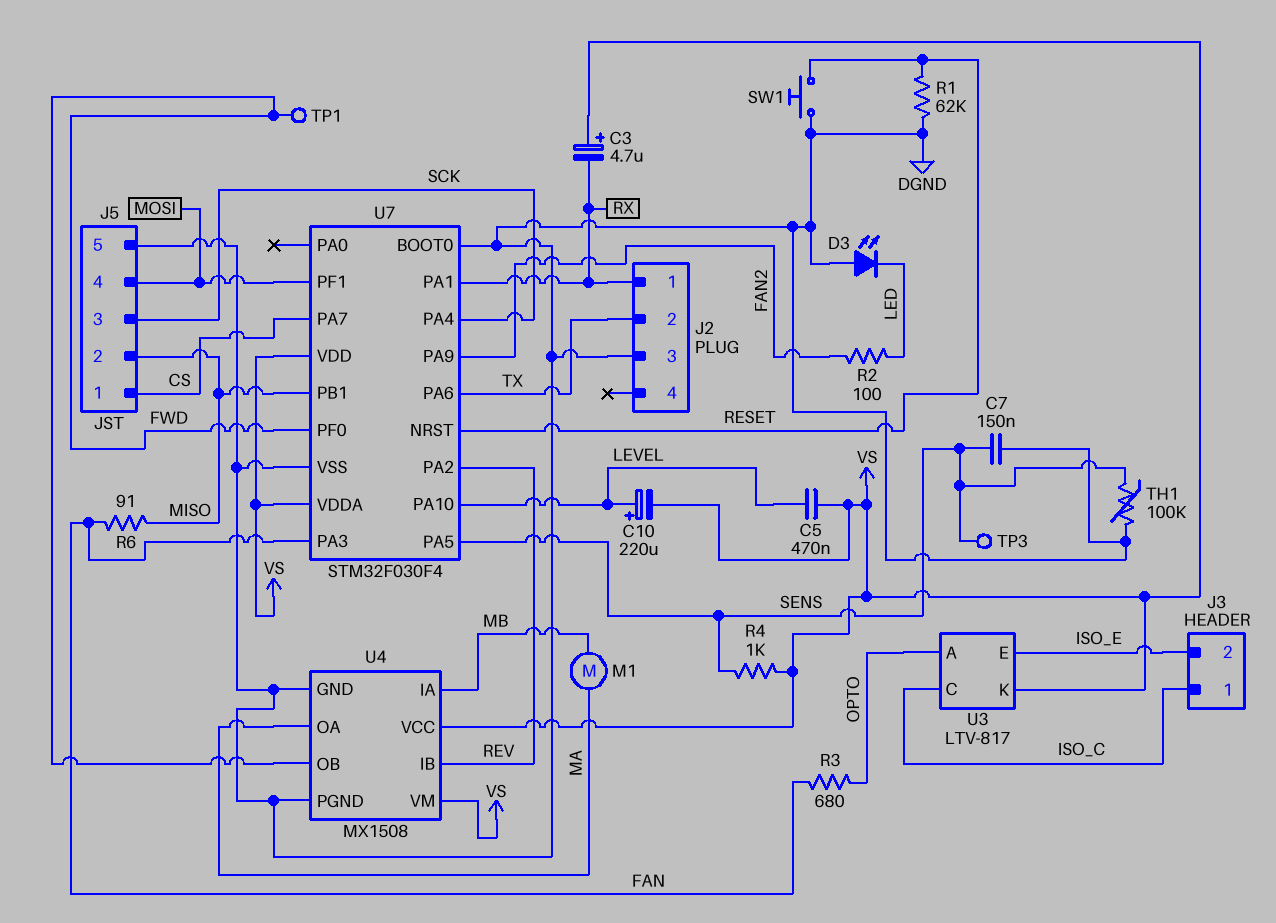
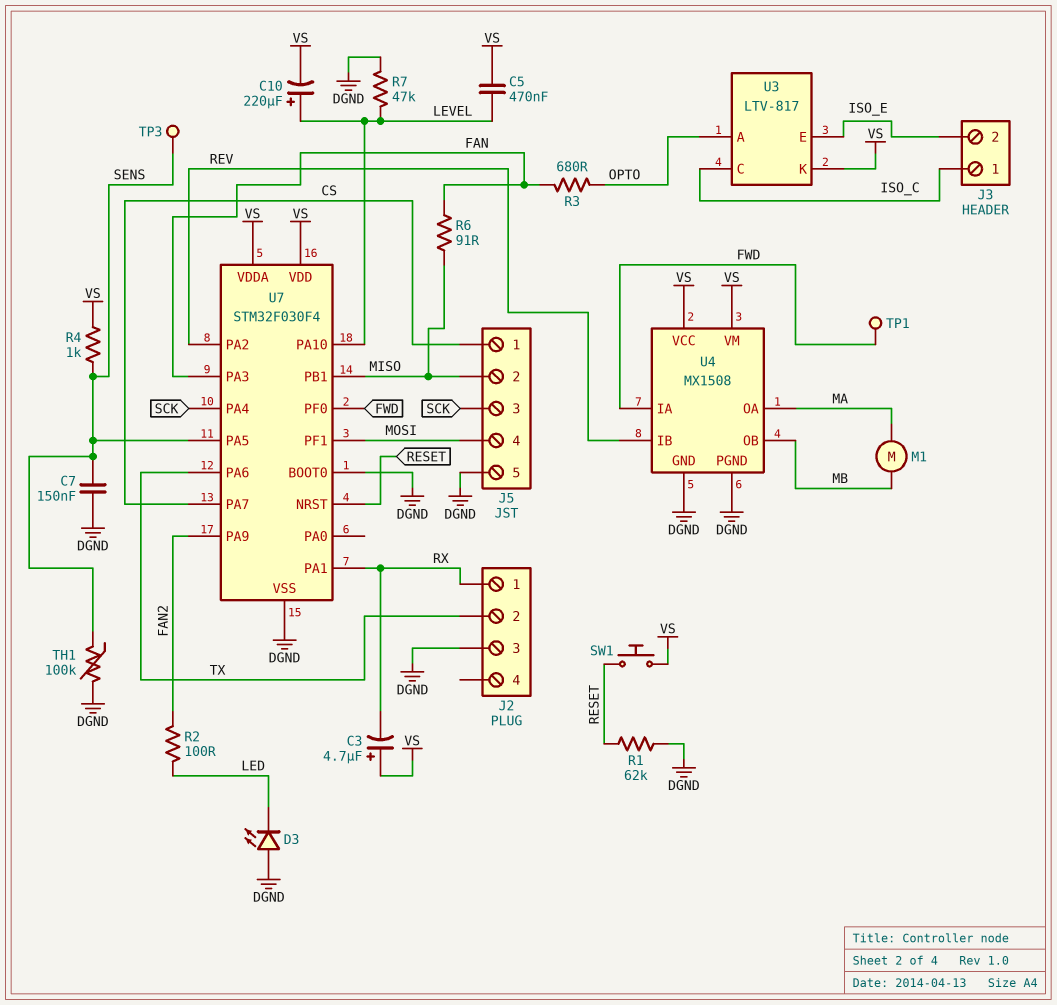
R7: none -> 47k (DGND, LEVEL)
SW1: button (DGND, RESET) -> button (RESET, VS)
U4 pin IA: MB -> FWD
U4 pin OB: FWD -> MB

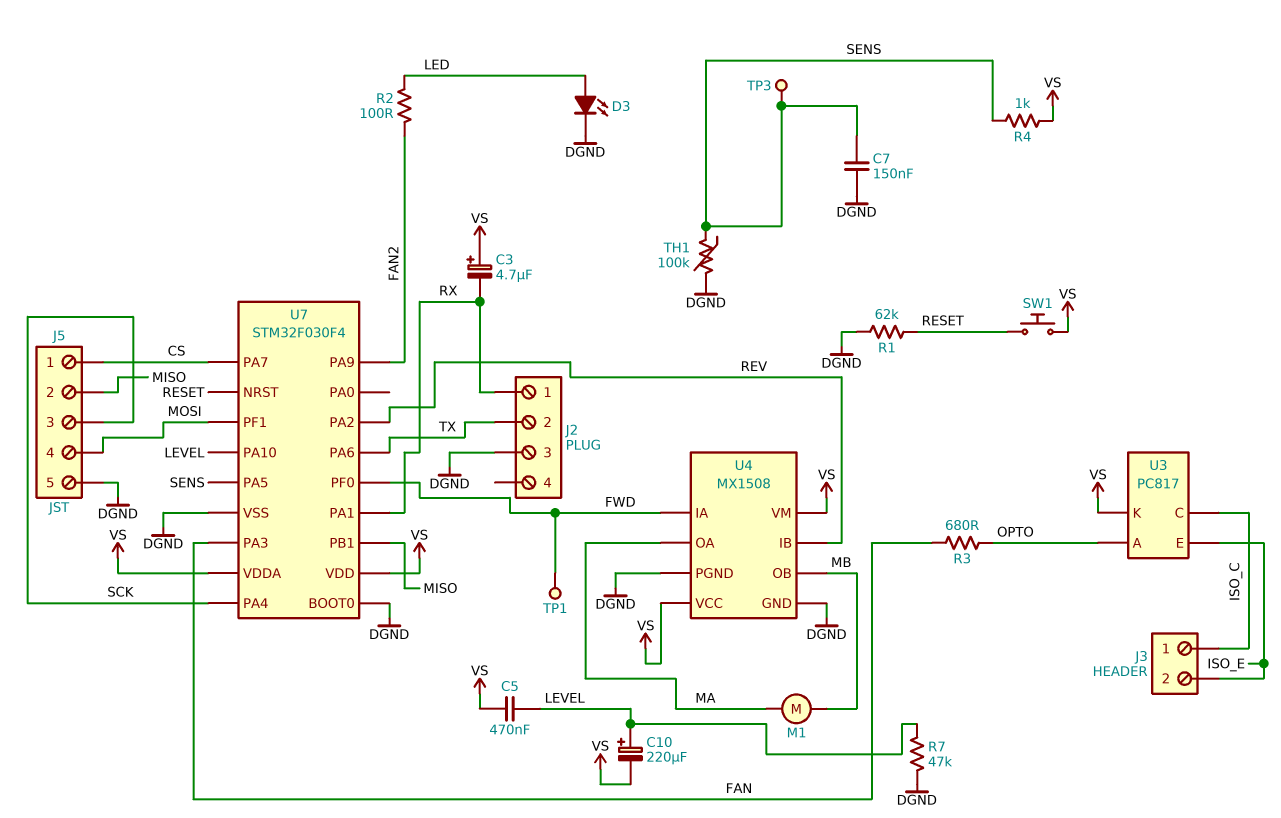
D3: LED (A DGND, K LED) -> LED (A LED, K DGND)
R6: 91 (FAN, MISO) -> none
U3: LTV-817 -> PC817

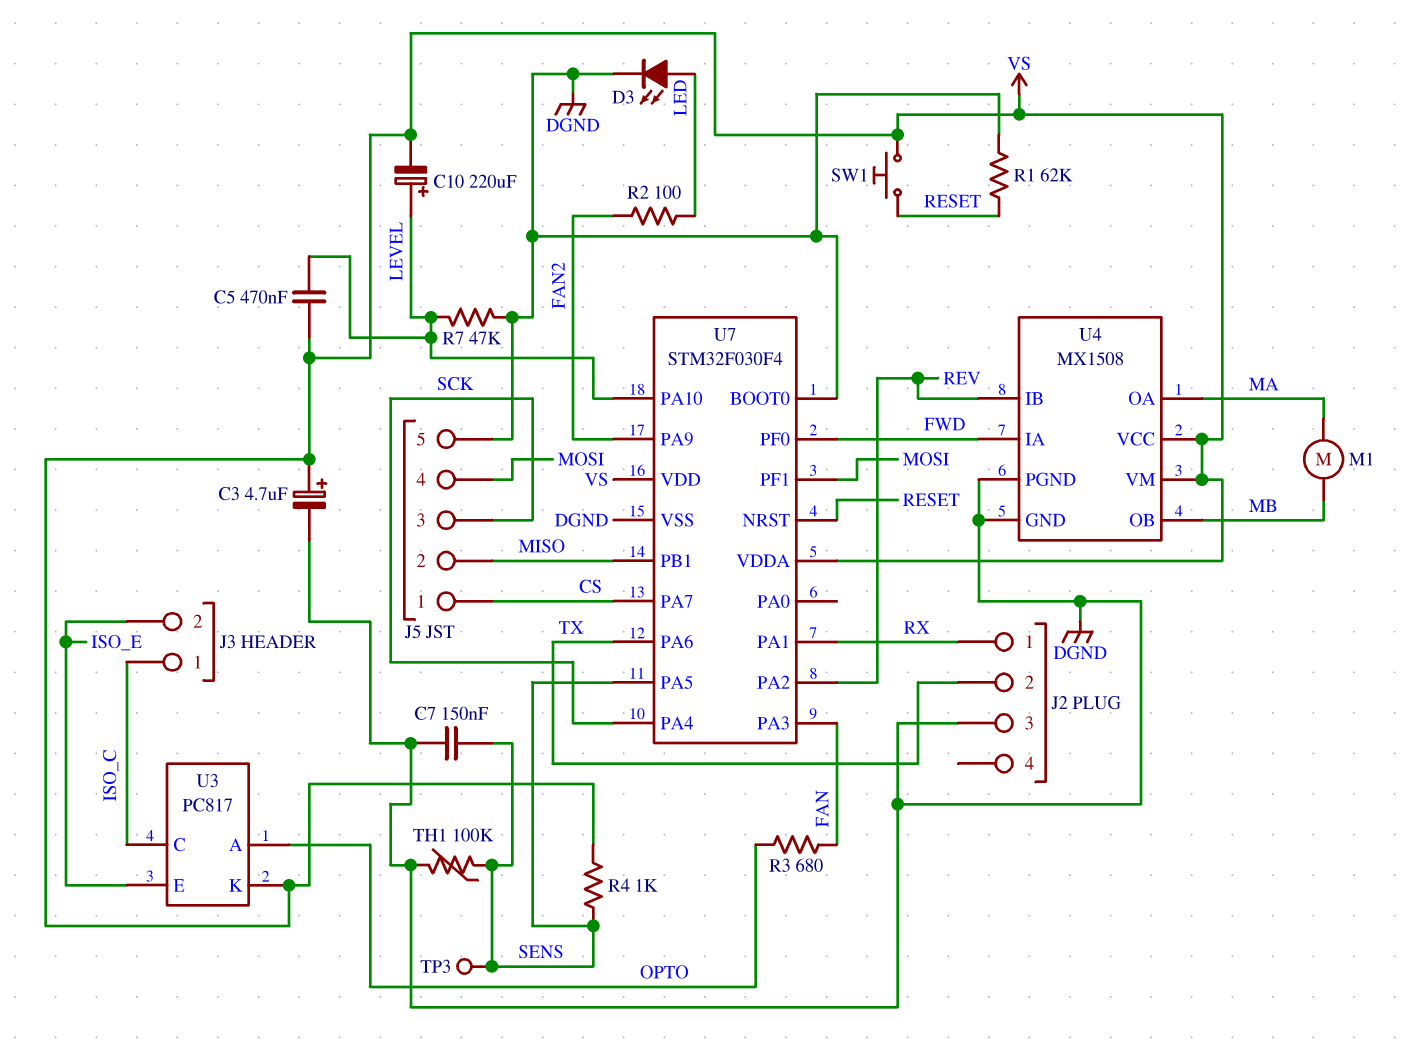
C3: 4.7uF (plus VS, minus RX) -> 4.7uF (plus VS, minus DGND)
TP1: test point (FWD) -> none

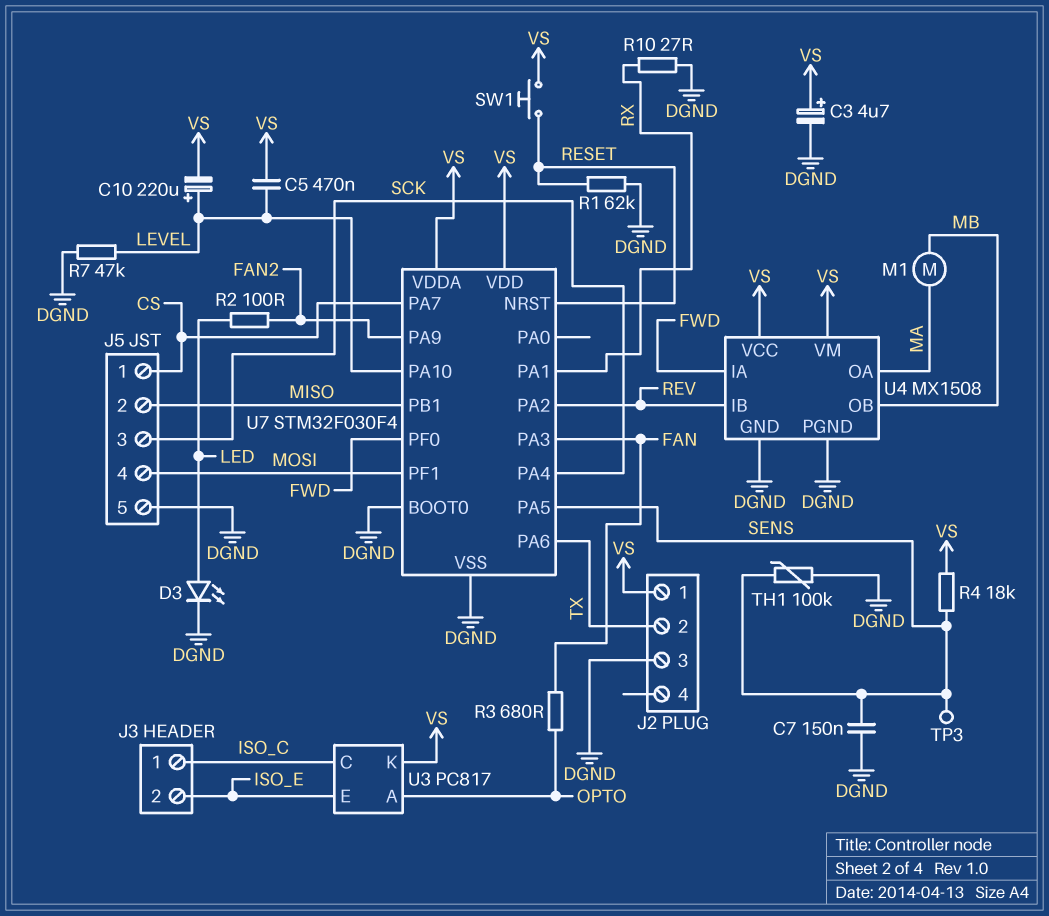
J2 pin 1: RX -> VS
R4: 1k (SENS, VS) -> 18k (SENS, VS)
R10: none -> 27 (DGND, RX)

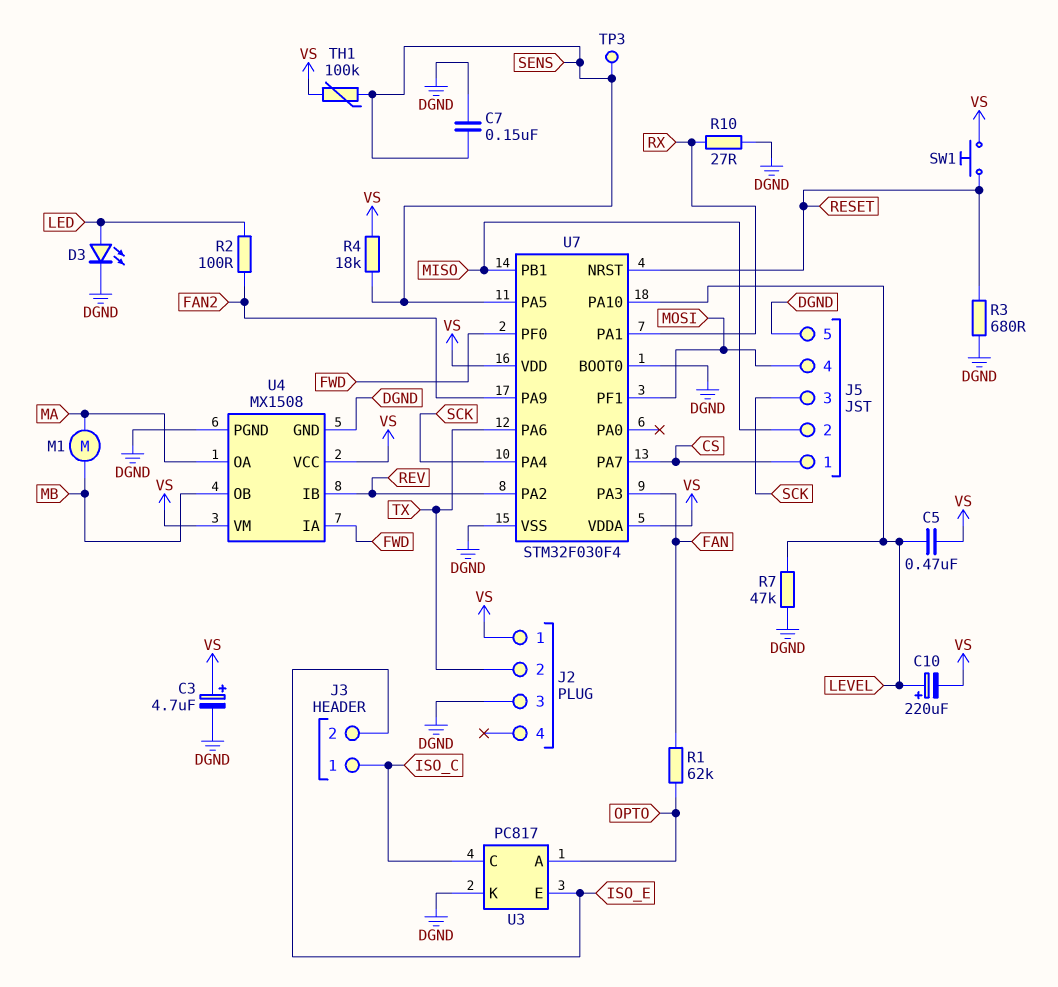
R1: 62k (DGND, RESET) -> 62k (FAN, OPTO)
R3: 680 (FAN, OPTO) -> 680 (DGND, RESET)
TH1: 100k (DGND, SENS) -> 100k (SENS, VS)
U3 pin K: VS -> DGND

